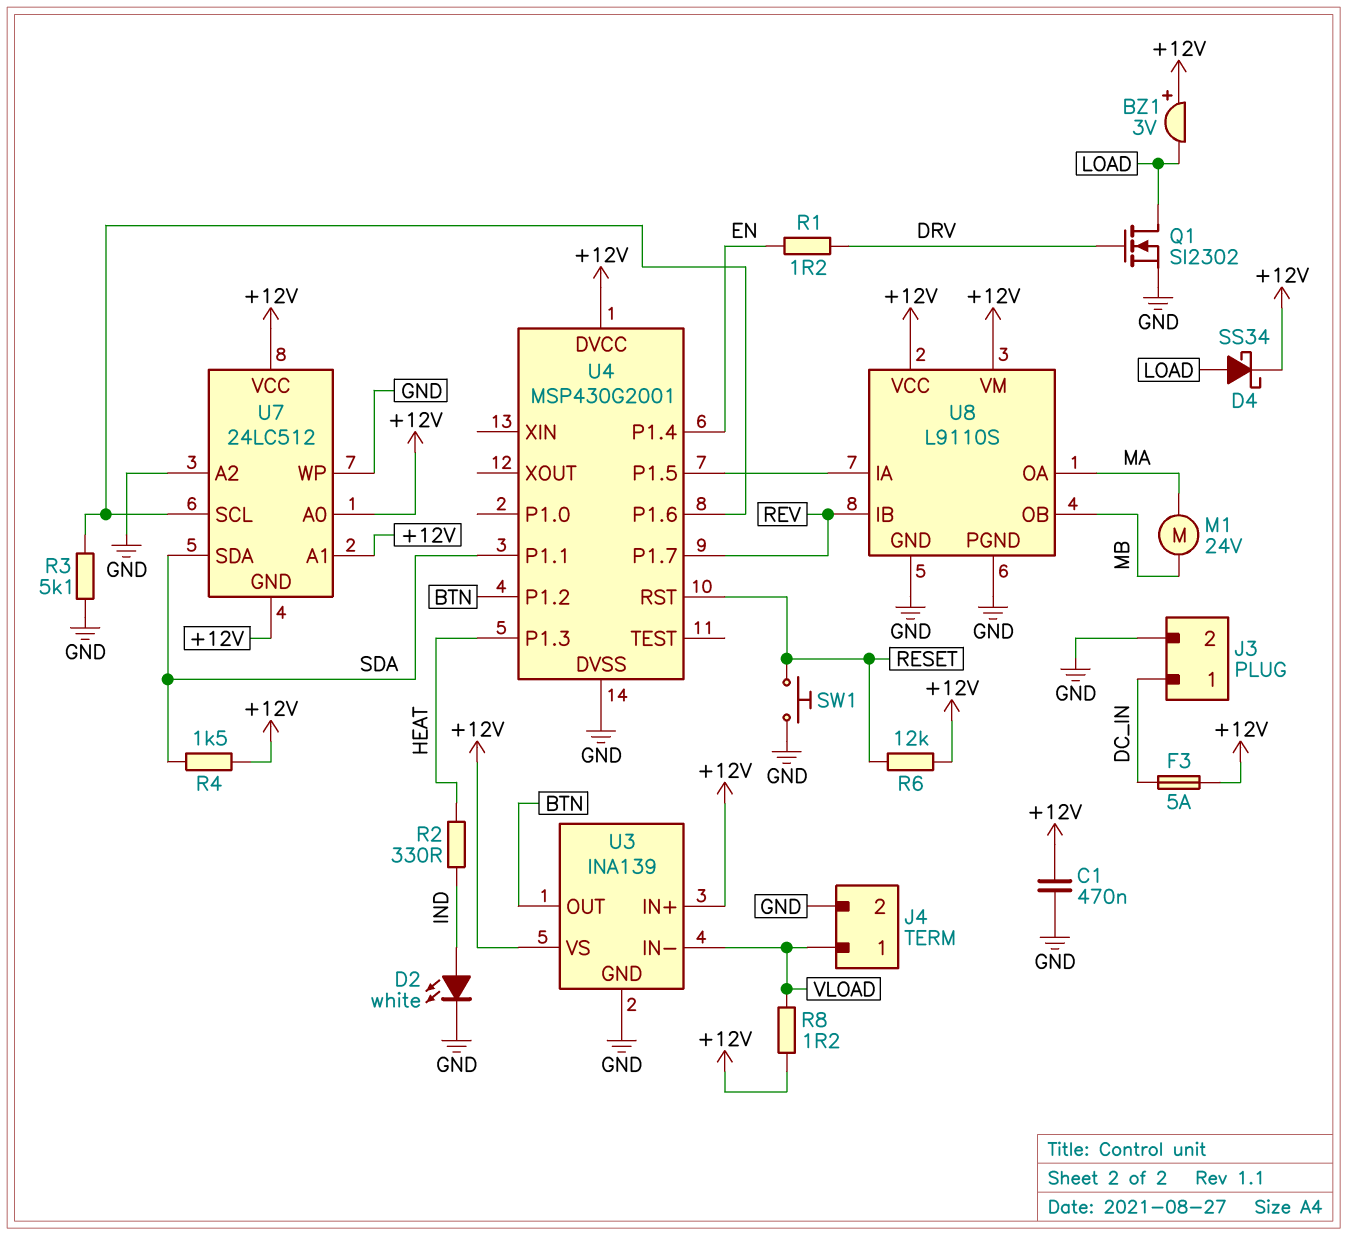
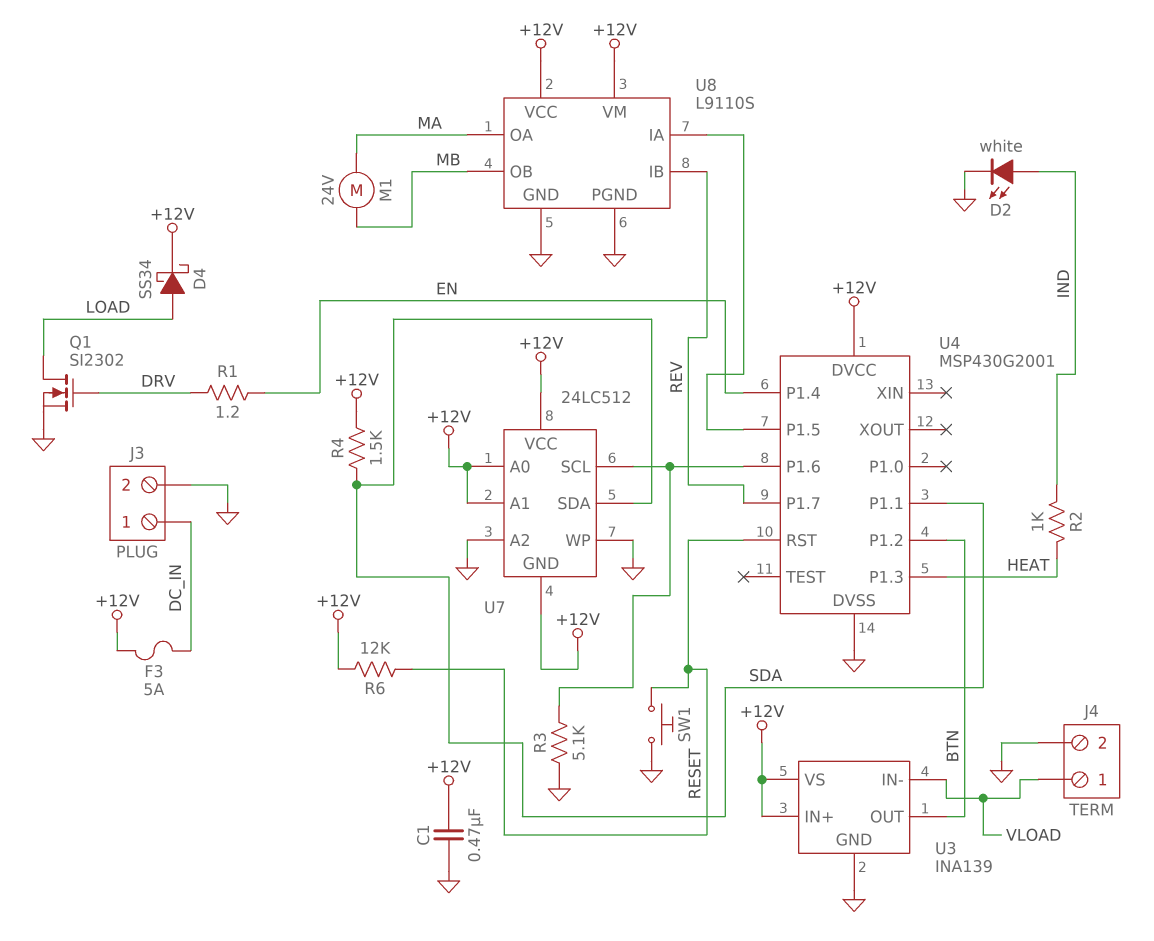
BZ1: buzzer 3V (plus +12V, minus LOAD) -> none
R2: 330 (HEAT, IND) -> 1k (HEAT, IND)
R8: 1.2 (+12V, VLOAD) -> none

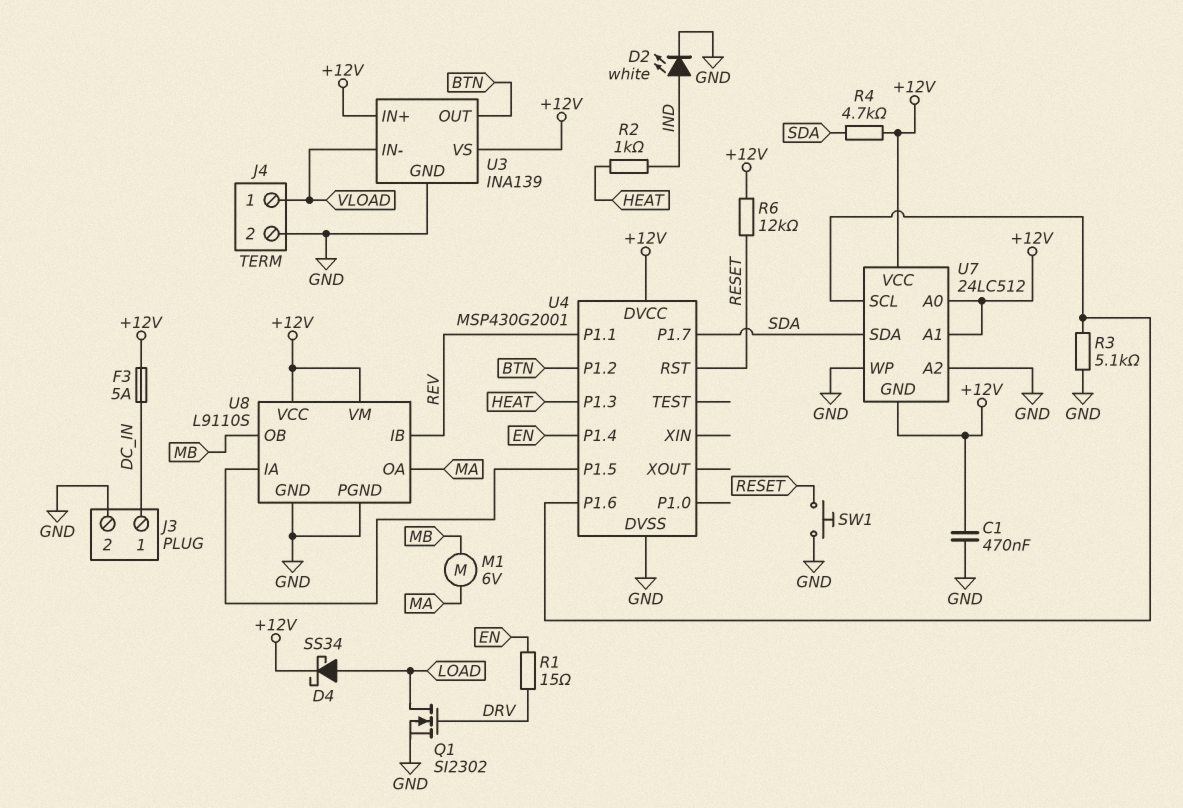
M1: motor 24V (MA, MB) -> motor 6V (MA, MB)
R1: 1.2 (DRV, EN) -> 15 (DRV, EN)
R4: 1.5k (+12V, SDA) -> 4.7k (+12V, SDA)
U4 pin P1.1: SDA -> REV
U4 pin P1.7: REV -> SDA

